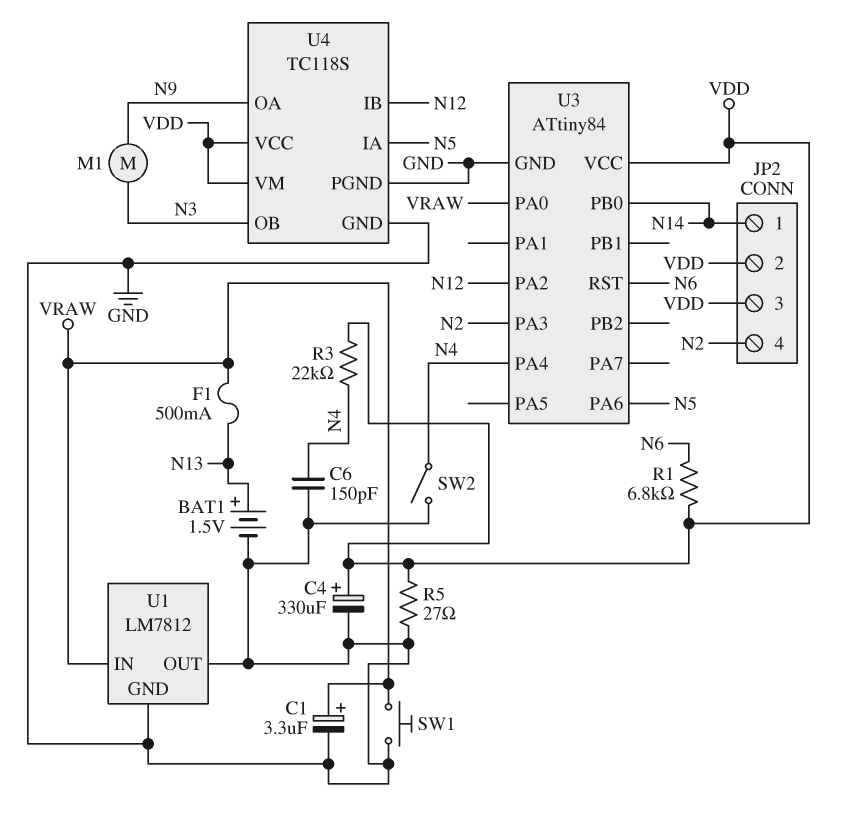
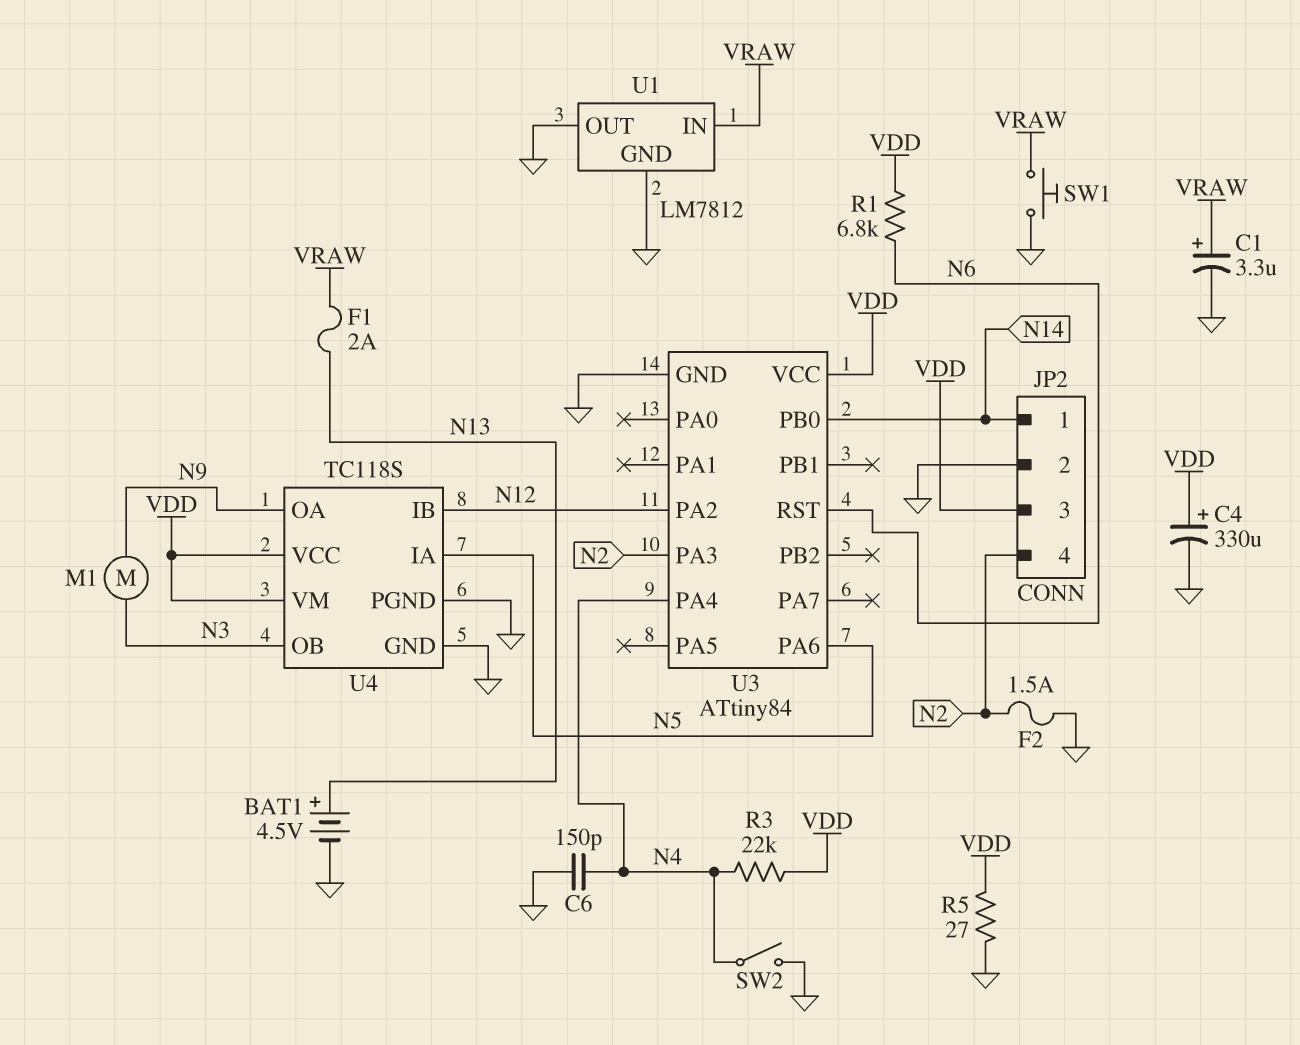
BAT1: 1.5V (plus N13, minus GND) -> 4.5V (plus N13, minus GND)
F1: 500mA (N13, VRAW) -> 2A (N13, VRAW)
F2: none -> 1.5A (GND, N2)
JP2 pin 2: VDD -> GND
U3 pin PA0: VRAW -> none

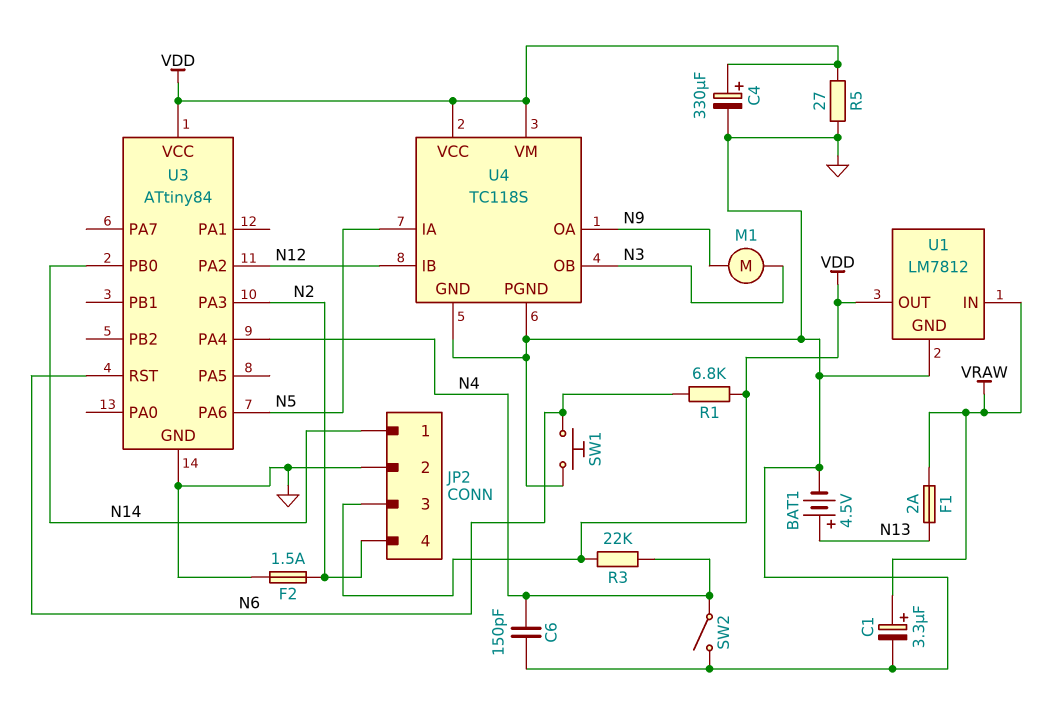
SW1: button (GND, VRAW) -> button (GND, N6)
U1 pin OUT: GND -> VDD

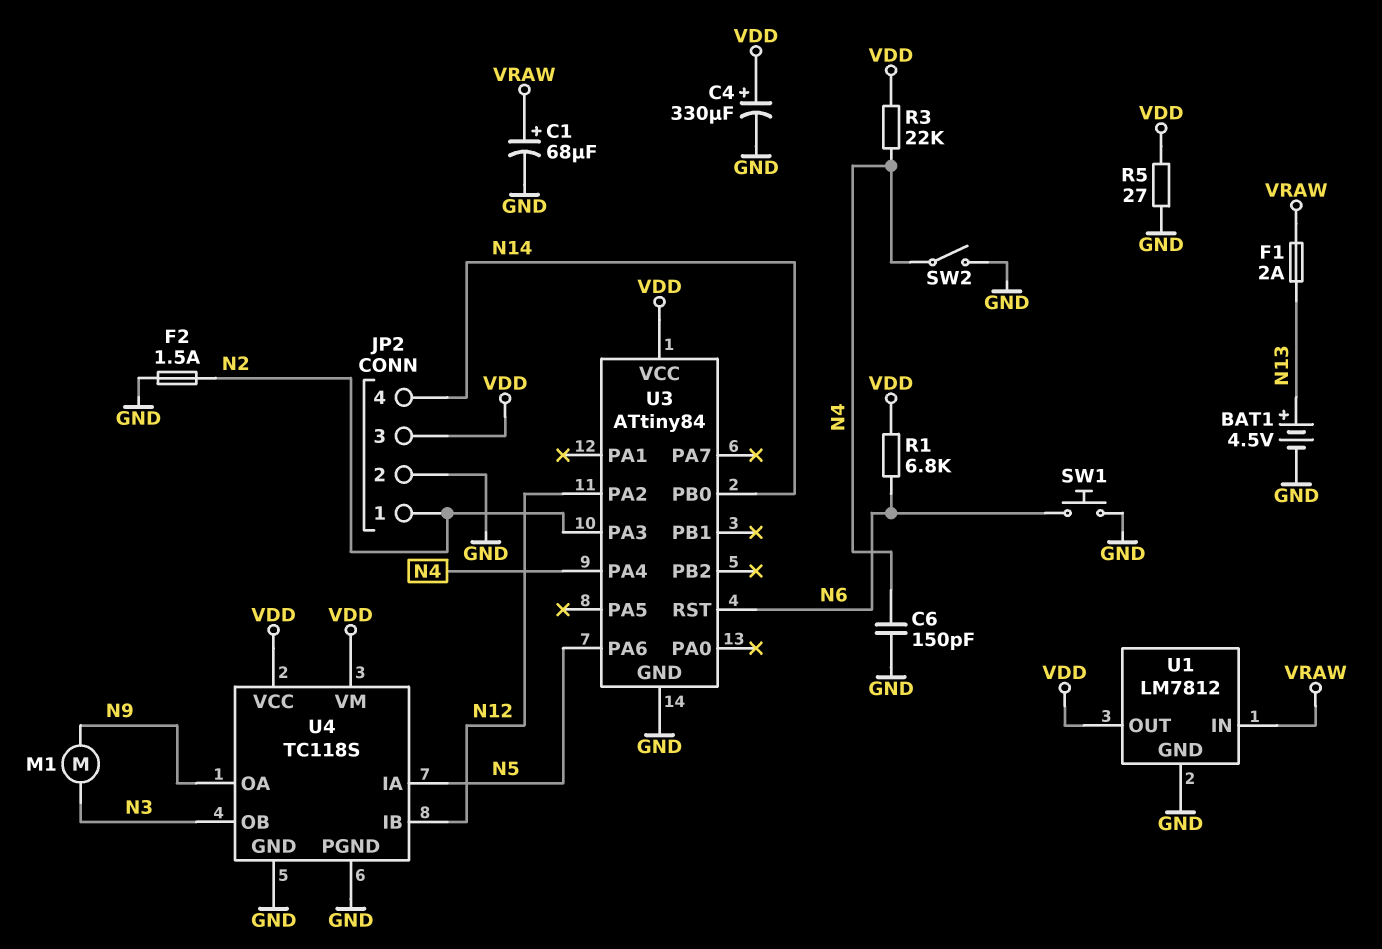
C1: 3.3uF (plus VRAW, minus GND) -> 68uF (plus VRAW, minus GND)
JP2 pin 1: N14 -> N2
JP2 pin 4: N2 -> N14

